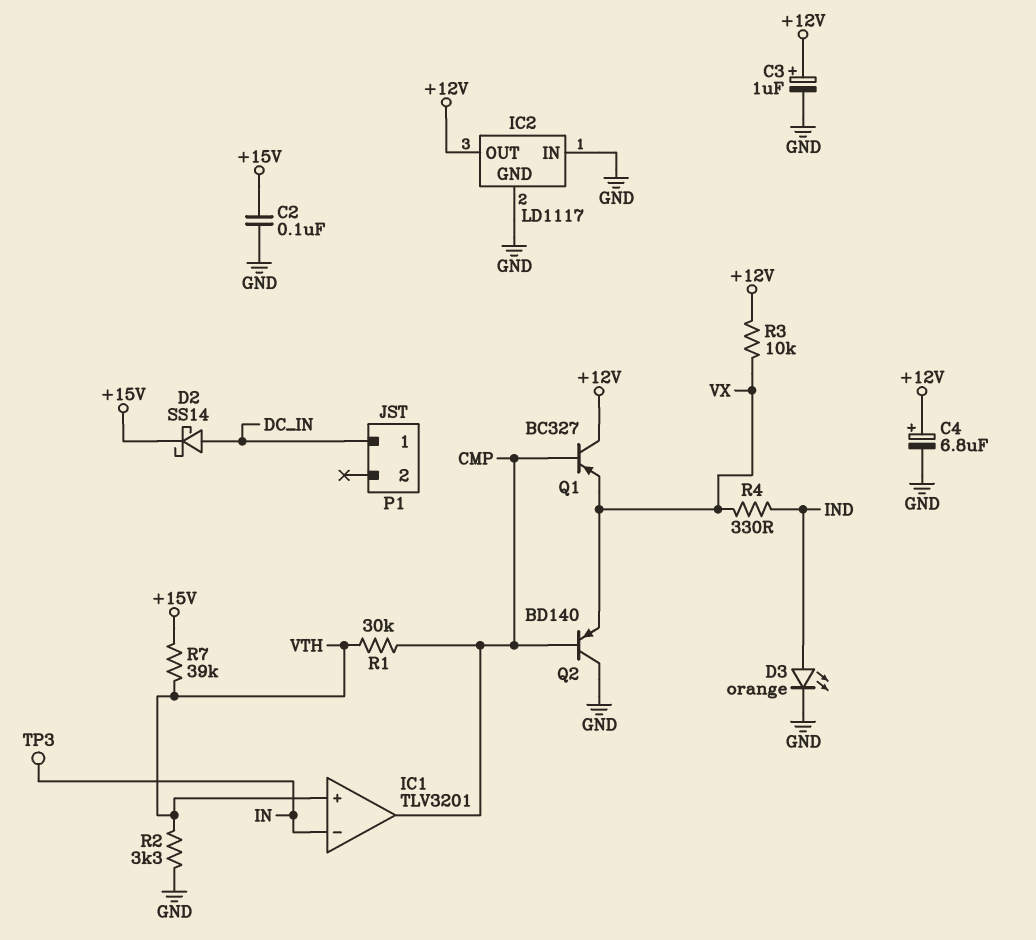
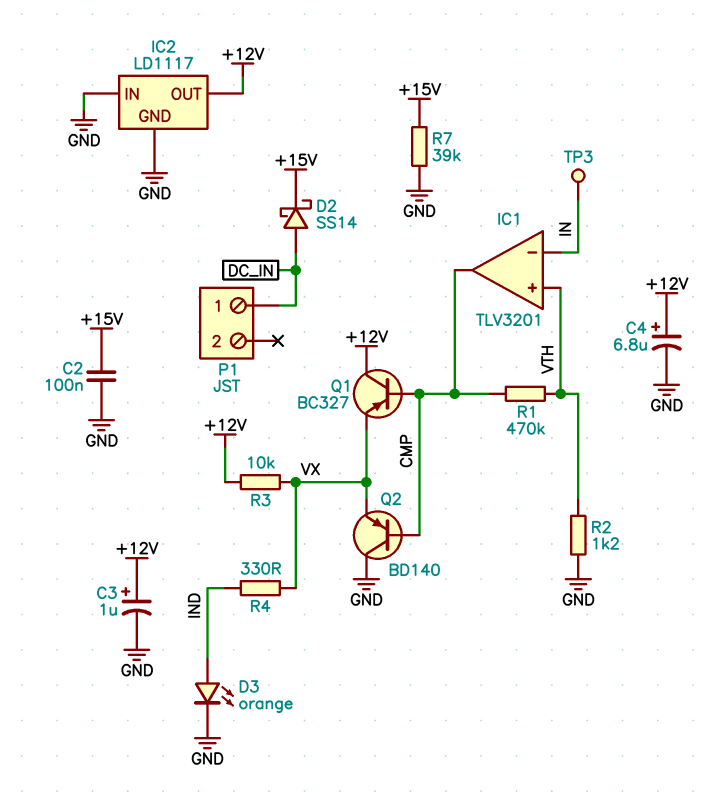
R1: 30k (CMP, VTH) -> 470k (CMP, VTH)
R2: 3.3k (GND, VTH) -> 1.2k (GND, VTH)
R7: 39k (+15V, VTH) -> 39k (+15V, GND)

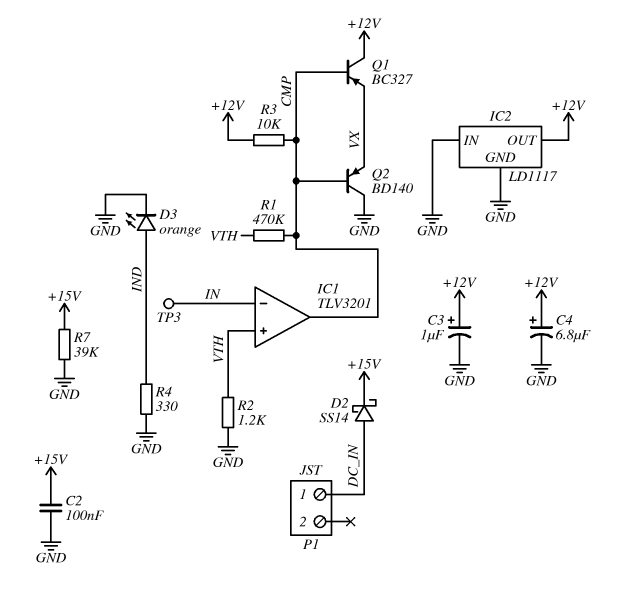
R3: 10k (+12V, VX) -> 10k (+12V, CMP)
R4: 330 (IND, VX) -> 330 (GND, IND)

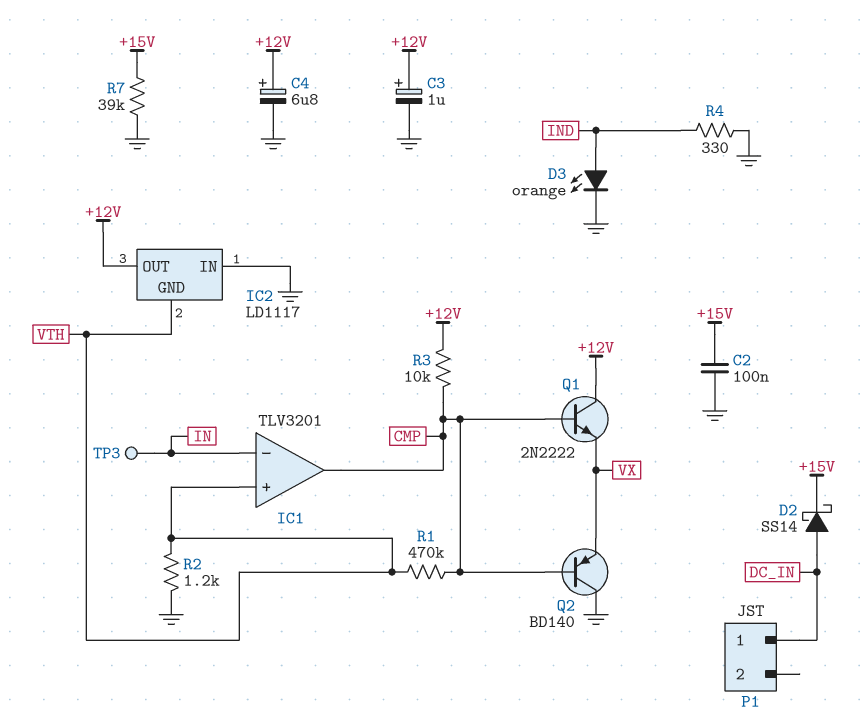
IC2 pin GND: GND -> VTH
Q1: PNP BC327 (B CMP, C +12V, E VX) -> NPN 2N2222 (B CMP, C +12V, E VX)

